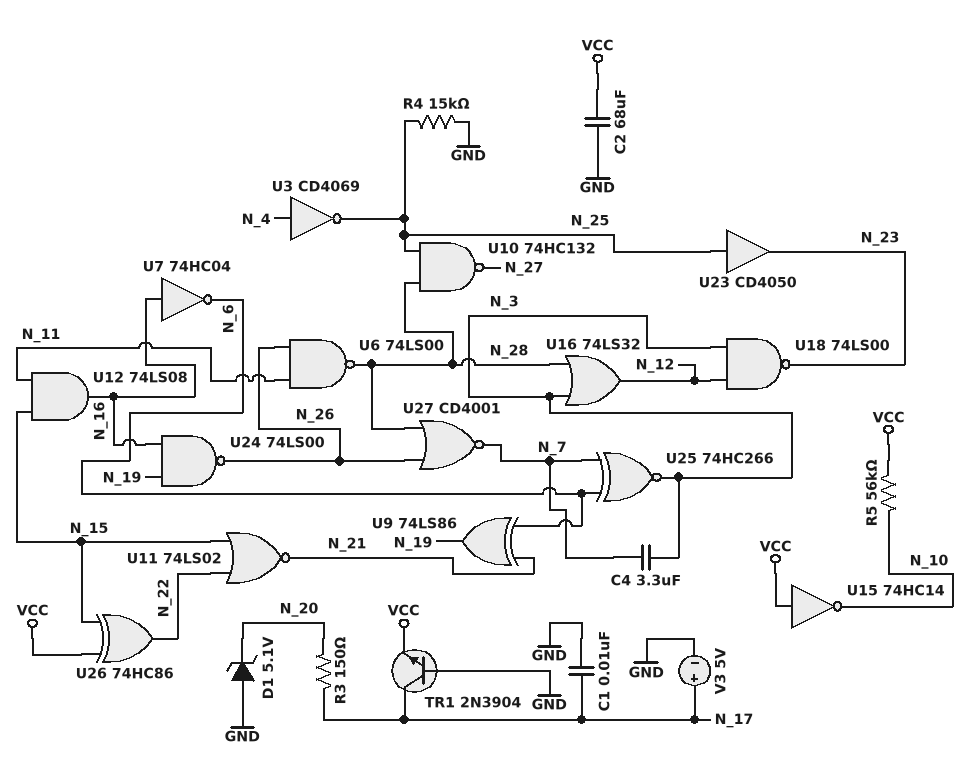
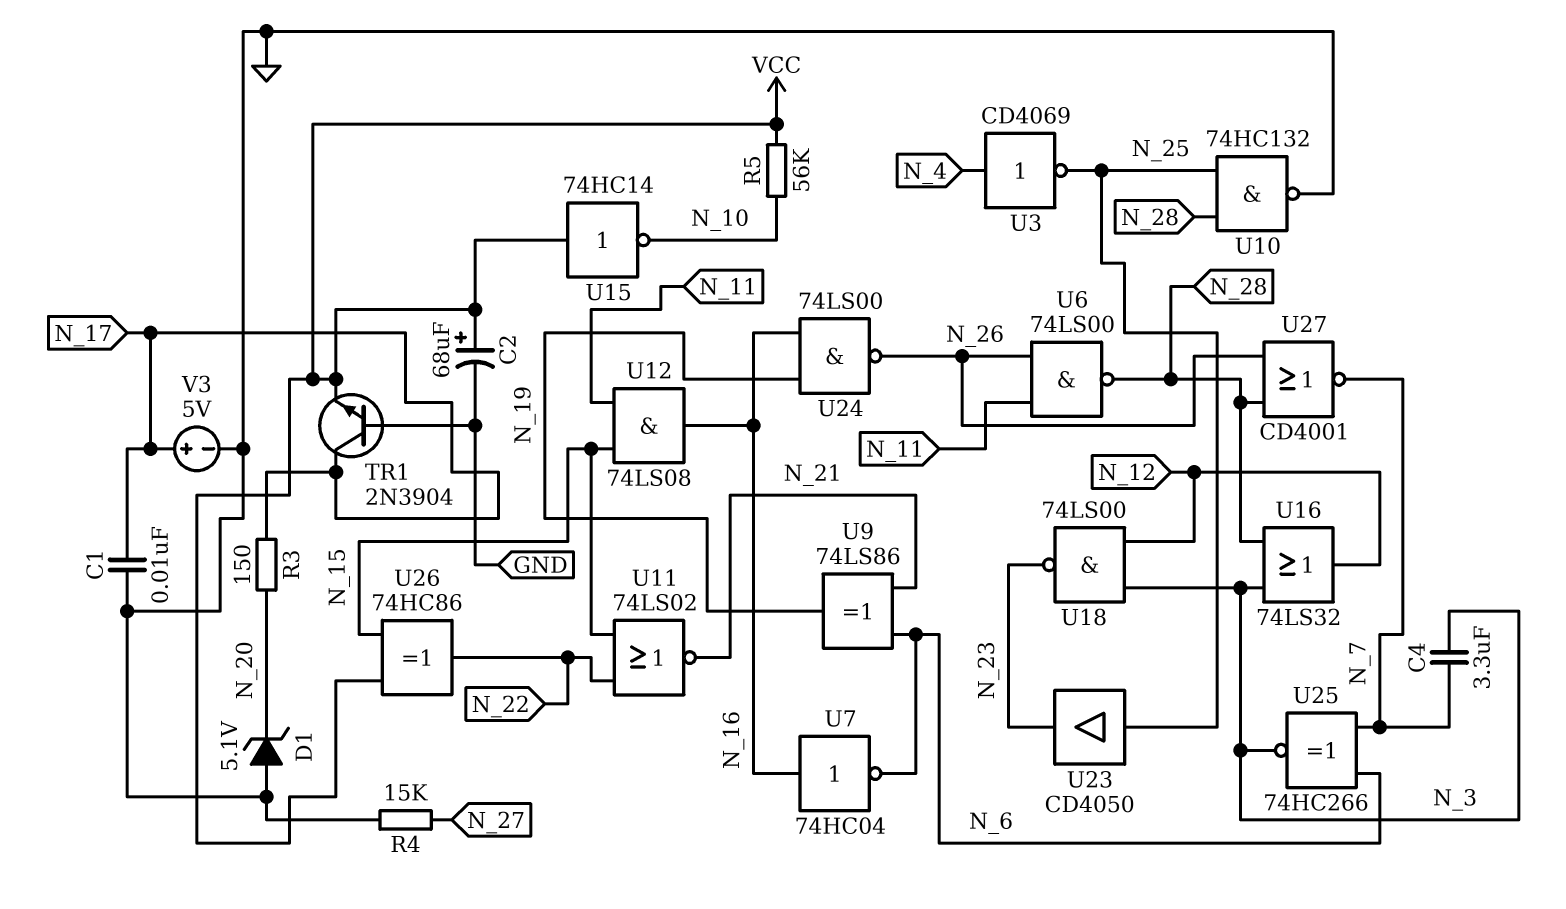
C2: 68uF (GND, VCC) -> 68uF (plus VCC, minus GND)
R4: 15k (GND, N_25) -> 15k (GND, N_27)
U10: NAND 74HC132 (in N_25, in N_28, out N_27) -> NAND 74HC132 (in N_25, in N_28, out GND)

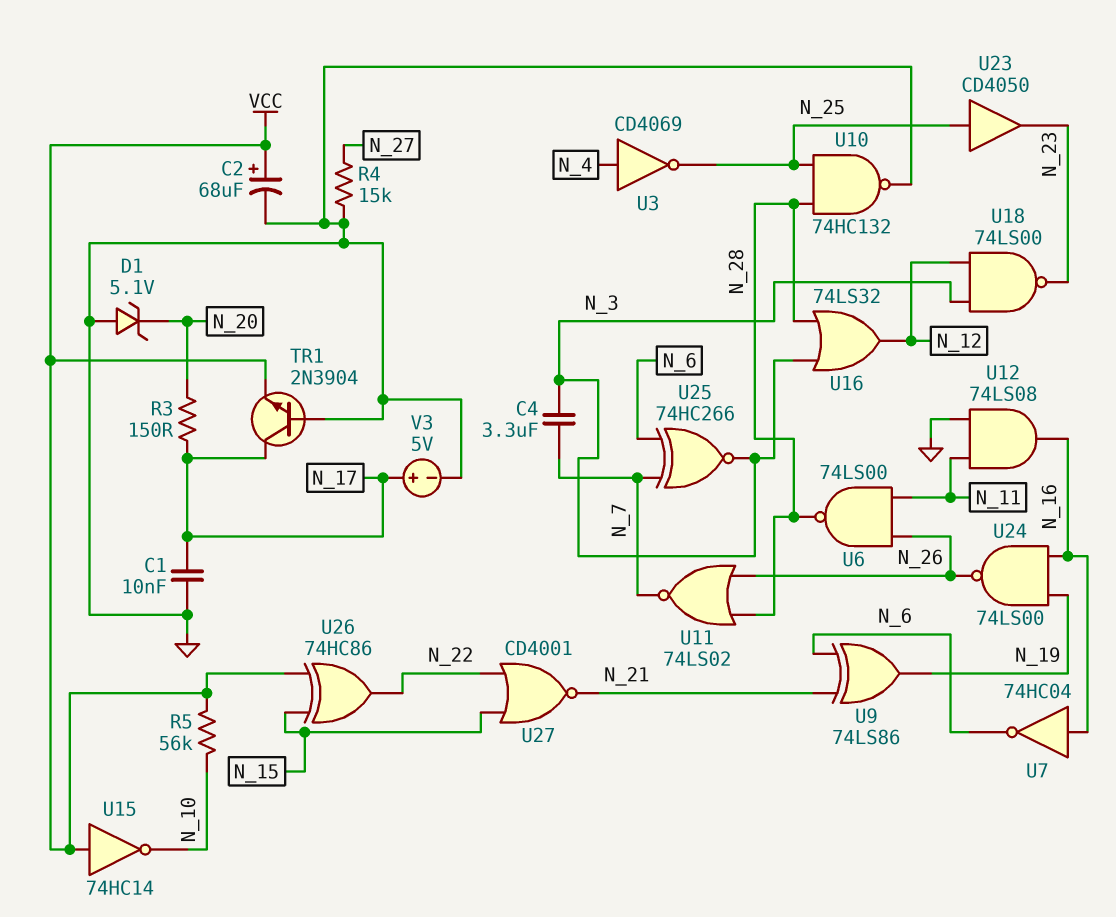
U11: NOR 74LS02 (in N_15, in N_22, out N_21) -> NOR 74LS02 (in N_26, in N_28, out N_7)
U12: AND 74LS08 (in N_11, in N_15, out N_16) -> AND 74LS08 (in GND, in N_11, out N_16)
U27: NOR CD4001 (in N_26, in N_28, out N_7) -> NOR CD4001 (in N_15, in N_22, out N_21)

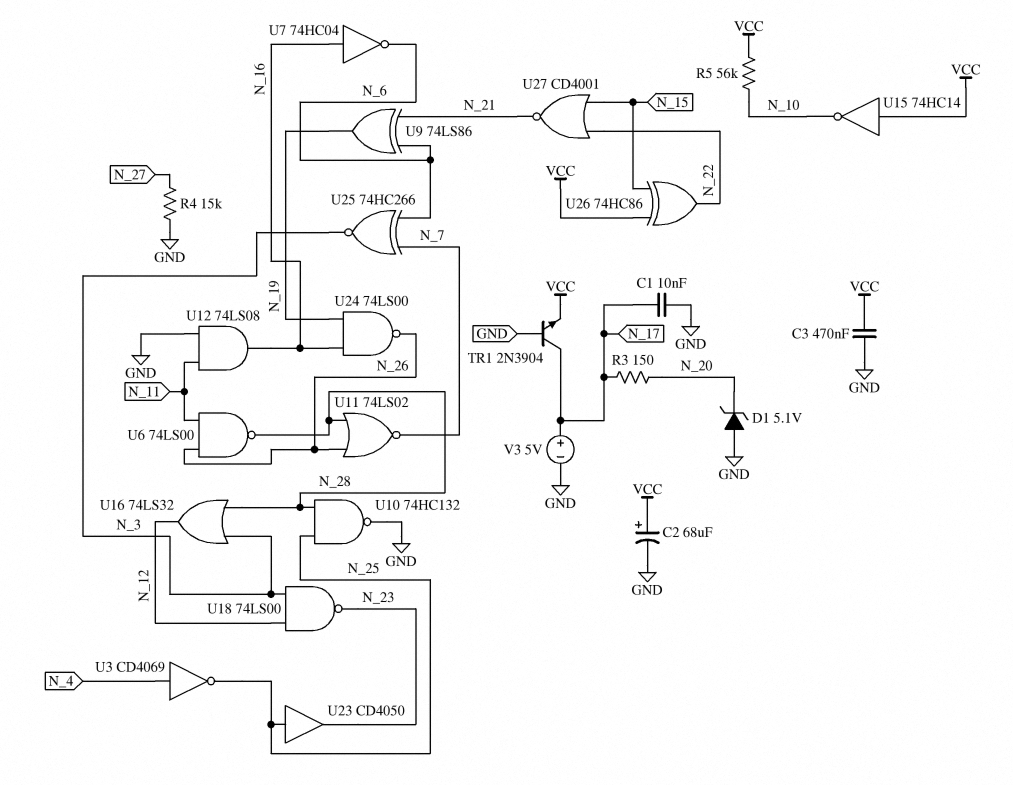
C3: none -> 470nF (GND, VCC)
C4: 3.3uF (N_3, N_7) -> none

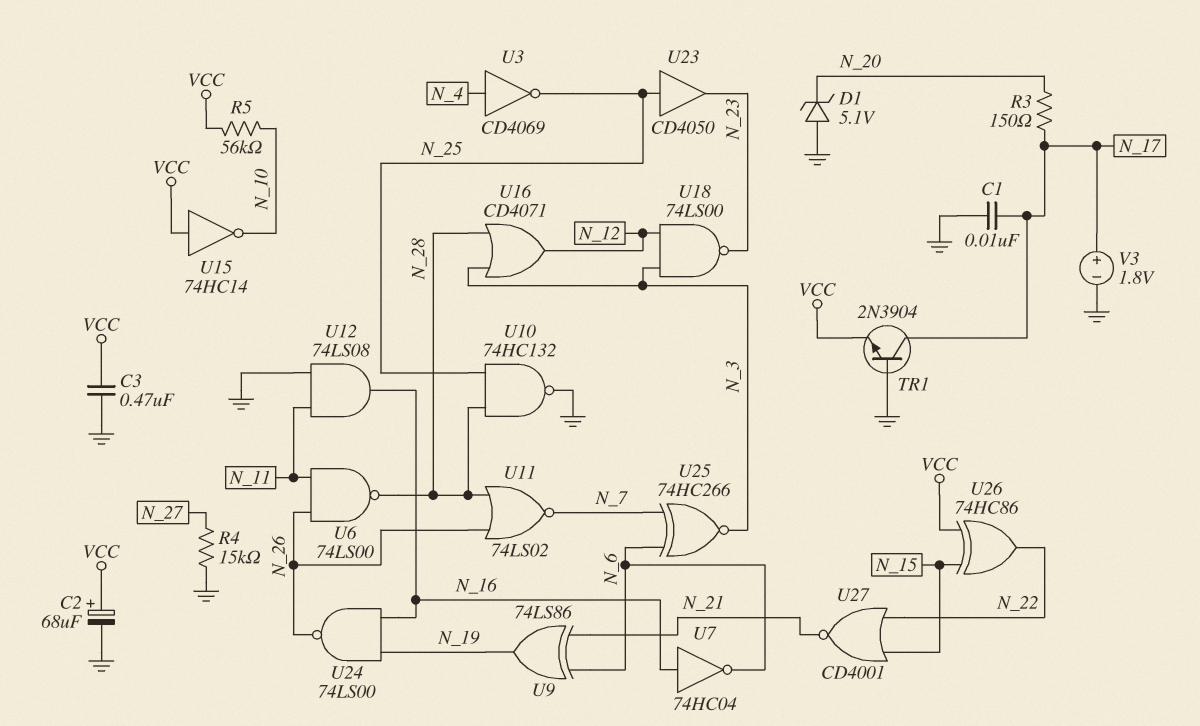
U16: OR 74LS32 (in N_3, in N_28, out N_12) -> OR CD4071 (in N_3, in N_28, out N_12)
V3: 5V (plus N_17, minus GND) -> 1.8V (plus N_17, minus GND)

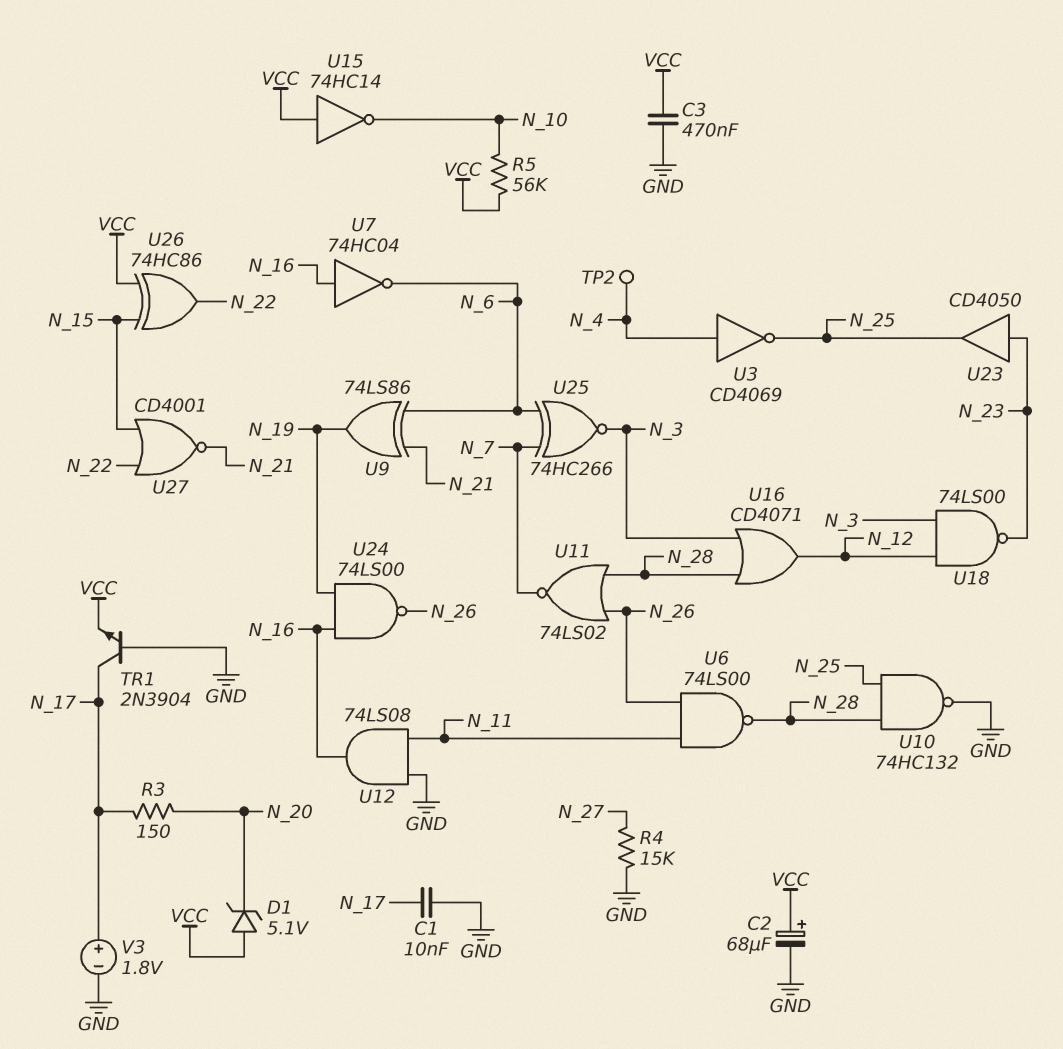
D1: zener 5.1V (A GND, K N_20) -> zener 5.1V (A VCC, K N_20)
TP2: none -> test point (N_4)
U23: buffer CD4050 (in N_25, out N_23) -> buffer CD4050 (in N_23, out N_25)

